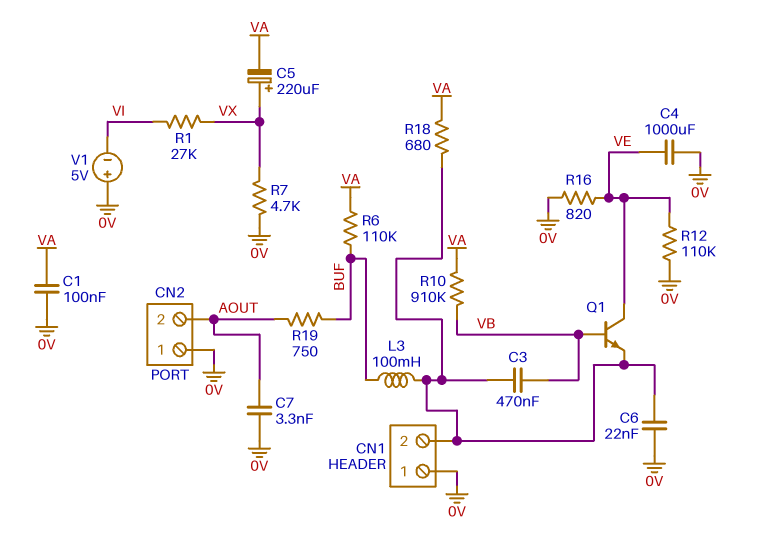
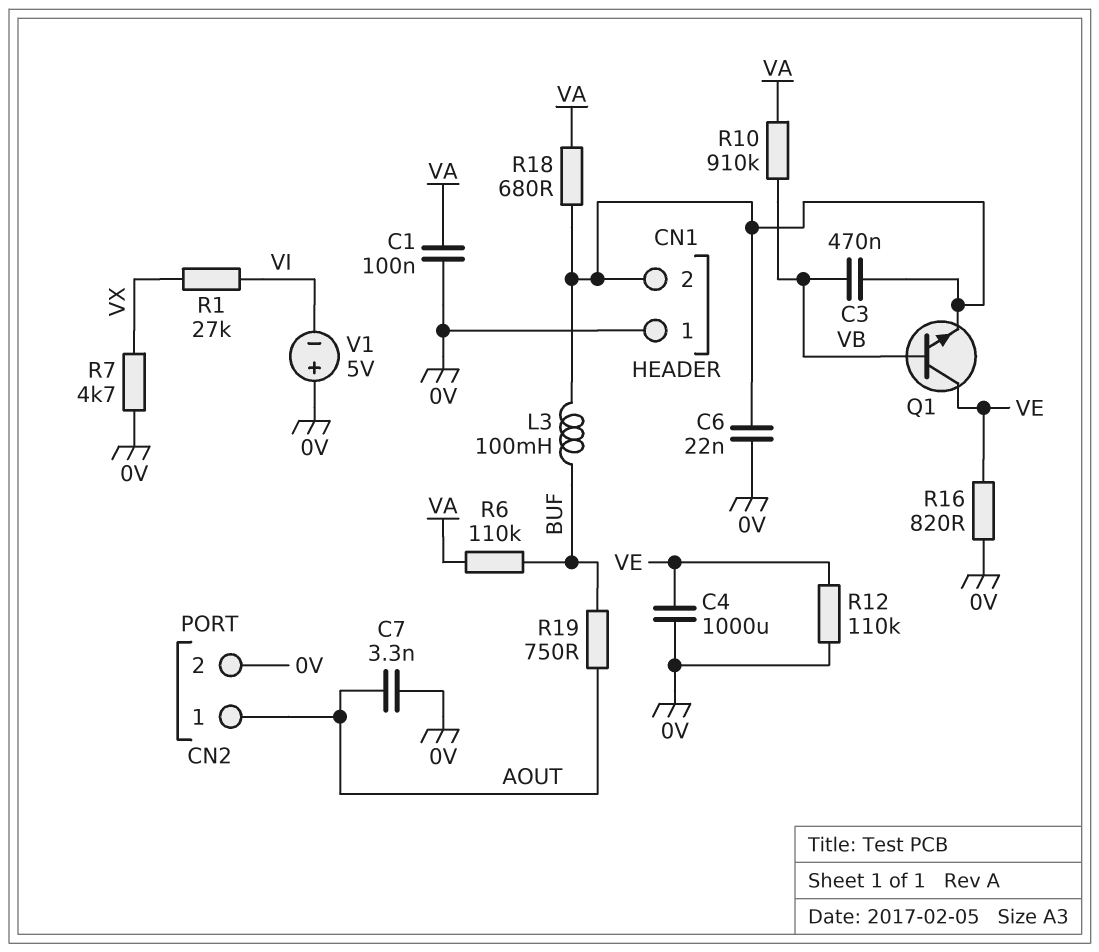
C5: 220uF (plus VX, minus VA) -> none
CN2 pin 1: 0V -> AOUT
CN2 pin 2: AOUT -> 0V

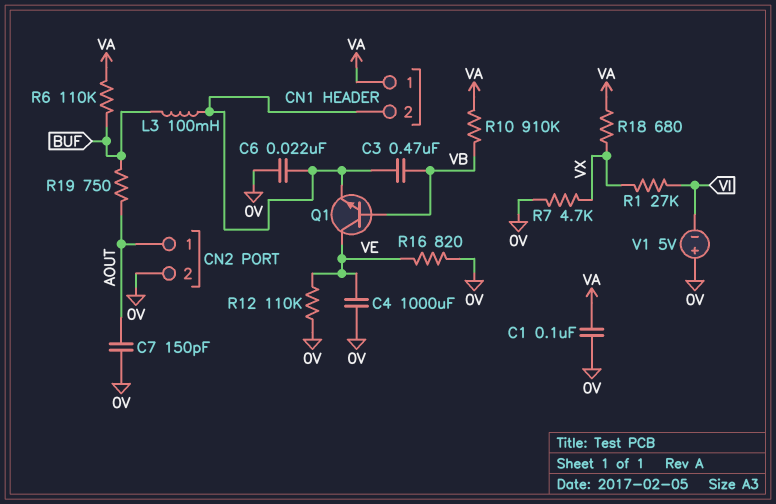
C7: 3.3nF (0V, AOUT) -> 150pF (0V, AOUT)
CN1 pin 1: 0V -> VA
R18: 680 (CN1/2, VA) -> 680 (VA, VX)

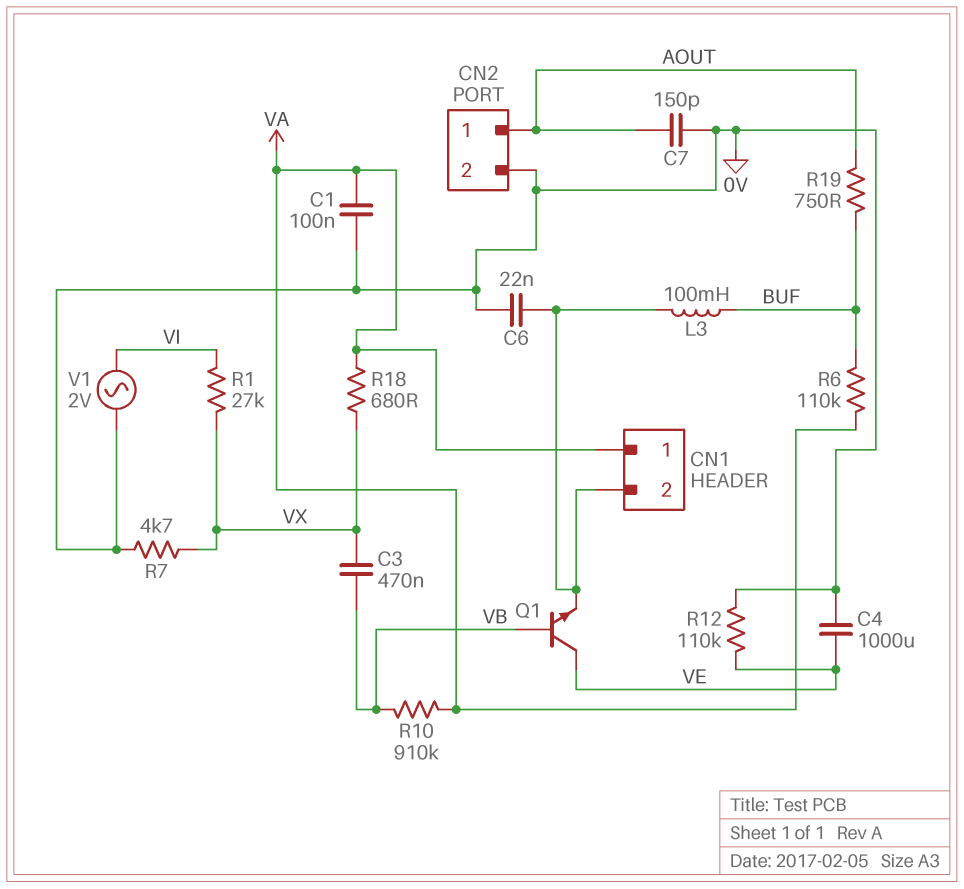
C3: 470nF (CN1/2, VB) -> 470nF (VB, VX)
R16: 820 (0V, VE) -> none
V1: 5V (plus 0V, minus VI) -> AC 2V (0V, VI)

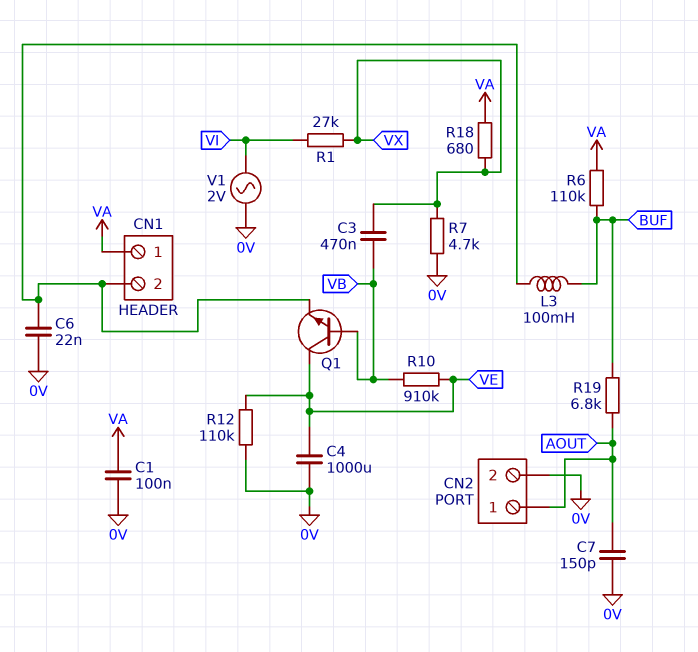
R10: 910k (VA, VB) -> 910k (VB, VE)
R19: 750 (AOUT, BUF) -> 6.8k (AOUT, BUF)

